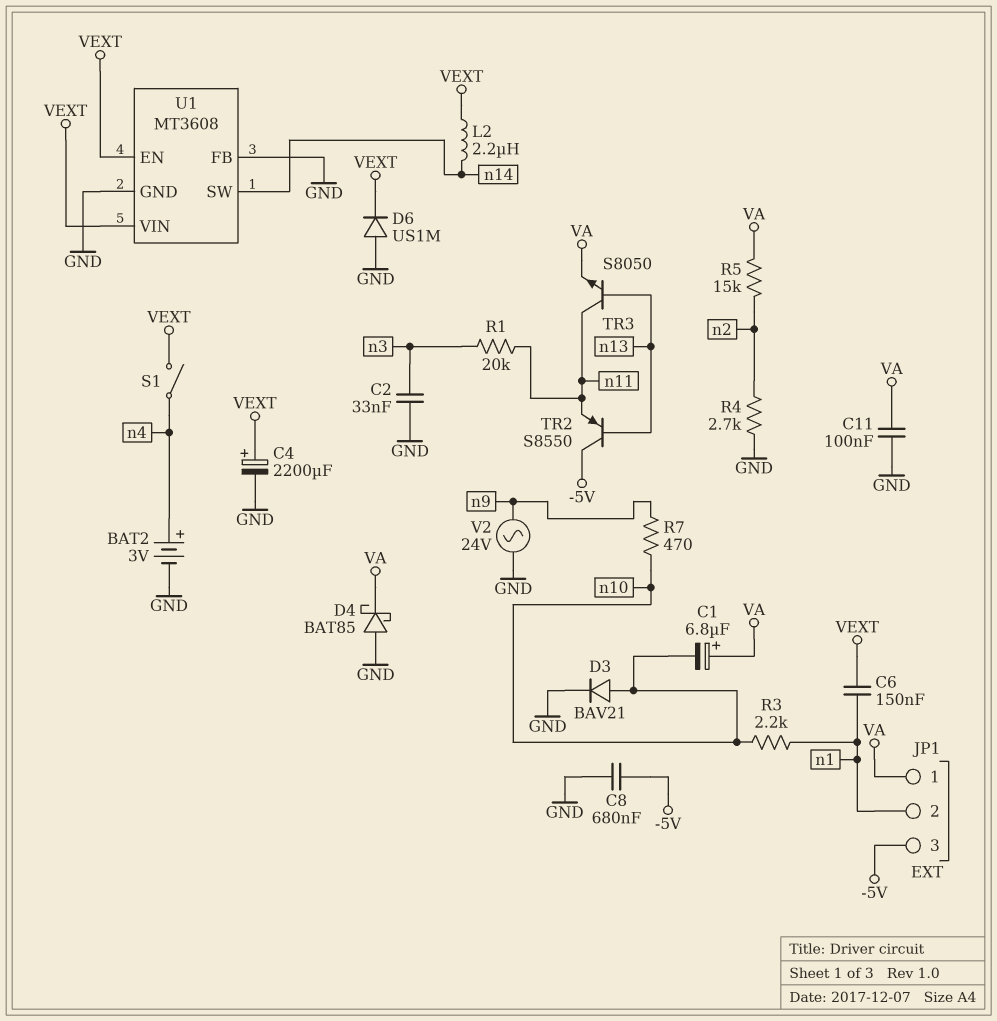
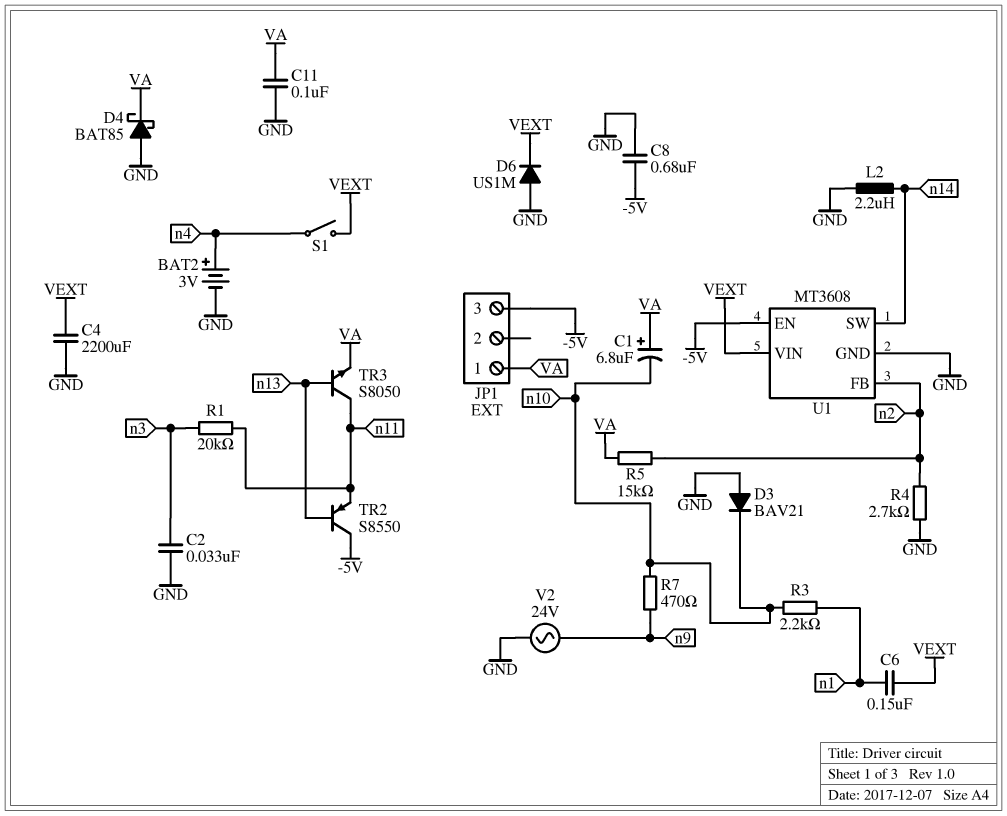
C4: 2200uF (plus VEXT, minus GND) -> 2200uF (GND, VEXT)
D3: diode BAV21 (A n10, K GND) -> diode BAV21 (A GND, K n10)
JP1 pin 2: n1 -> none
L2: 2.2uH (VEXT, n14) -> 2.2uH (GND, n14)
U1 pin EN: VEXT -> -5V
U1 pin FB: GND -> n2

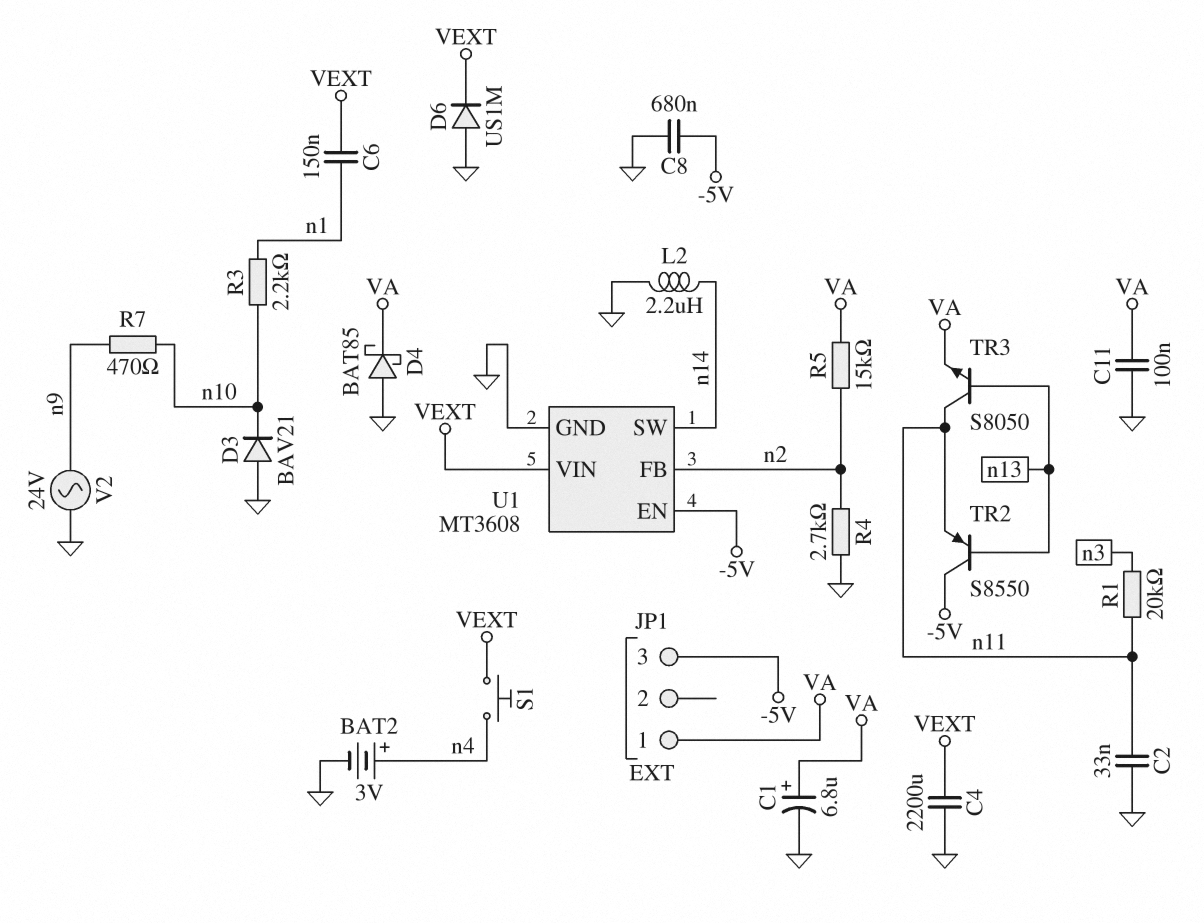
C1: 6.8uF (plus VA, minus n10) -> 6.8uF (plus VA, minus GND)
C2: 33nF (GND, n3) -> 33nF (GND, n11)
S1: switch (VEXT, n4) -> button (VEXT, n4)

